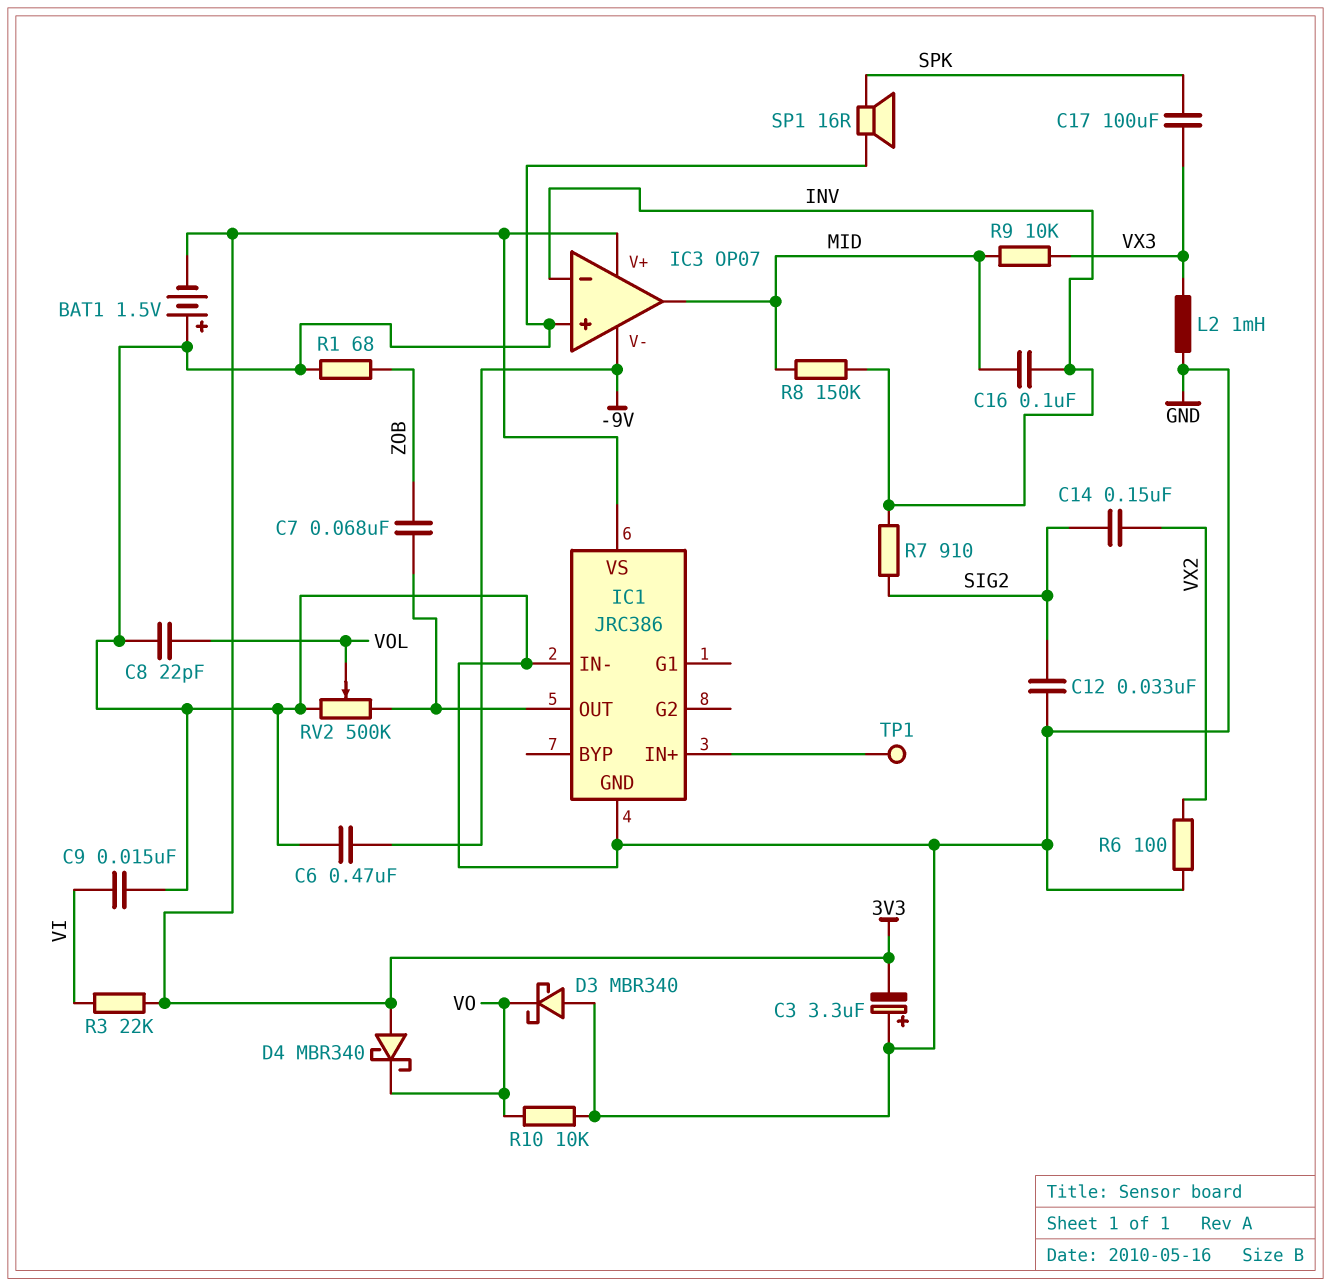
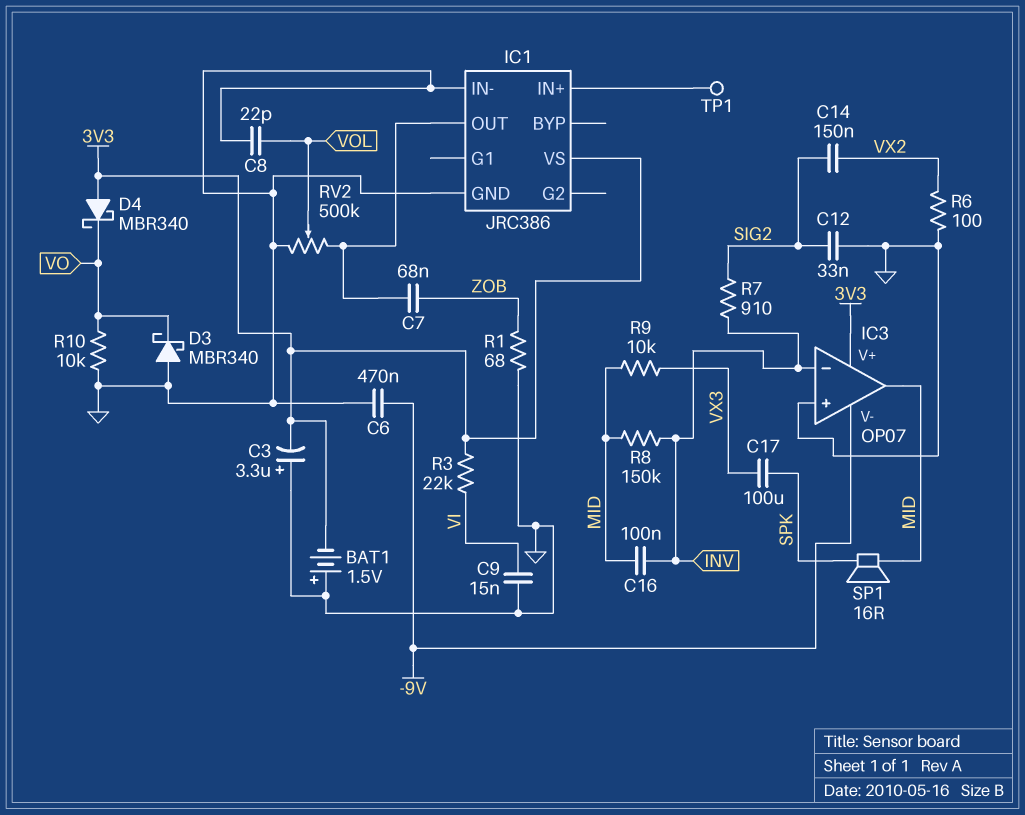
L2: 1mH (GND, VX3) -> none
SP1: speaker 16R (GND, SPK) -> speaker 16R (MID, SPK)

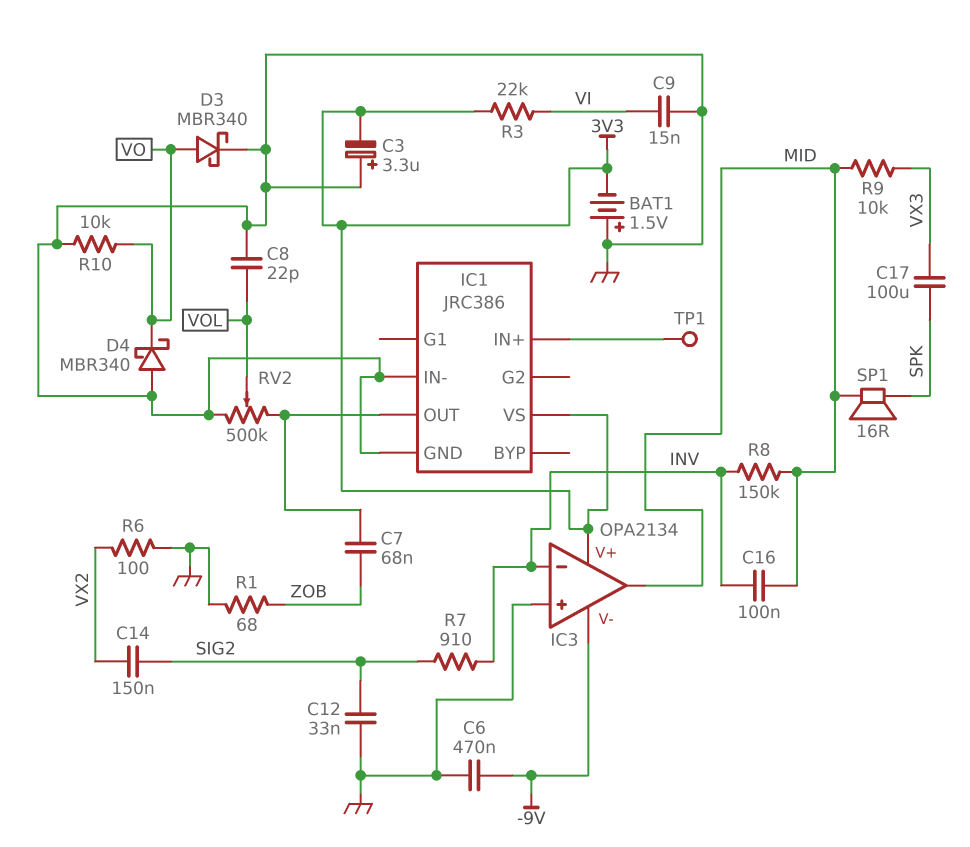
D3: schottky MBR340 (A GND, K VO) -> schottky MBR340 (A VO, K GND)
D4: schottky MBR340 (A 3V3, K VO) -> schottky MBR340 (A GND, K VO)
IC3: OP07 -> OPA2134

